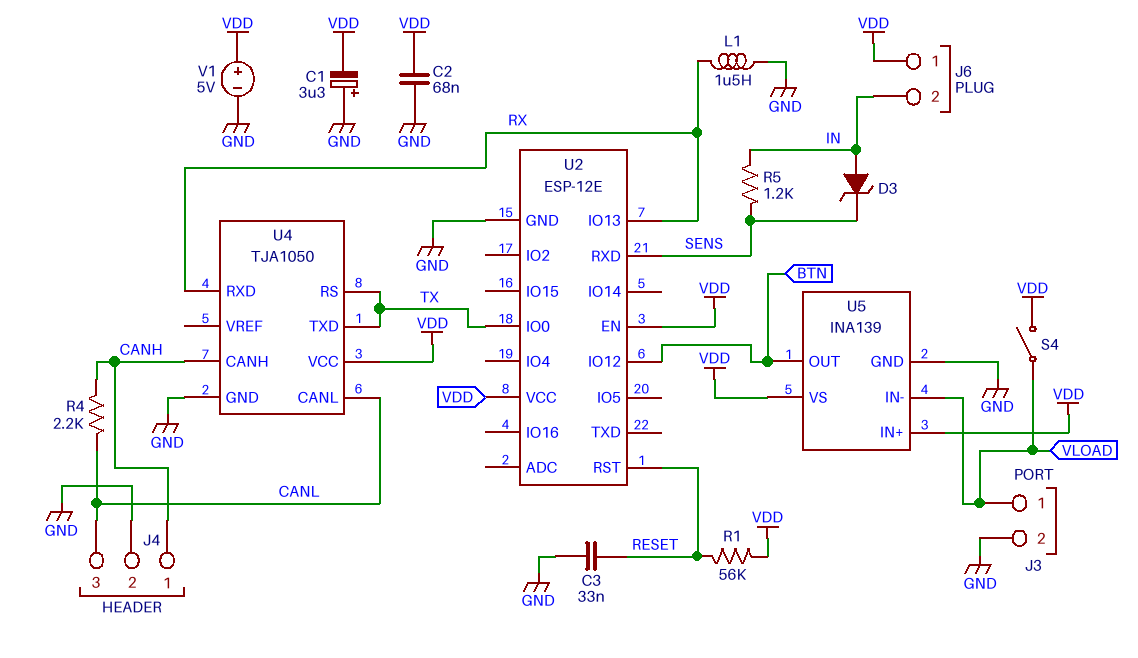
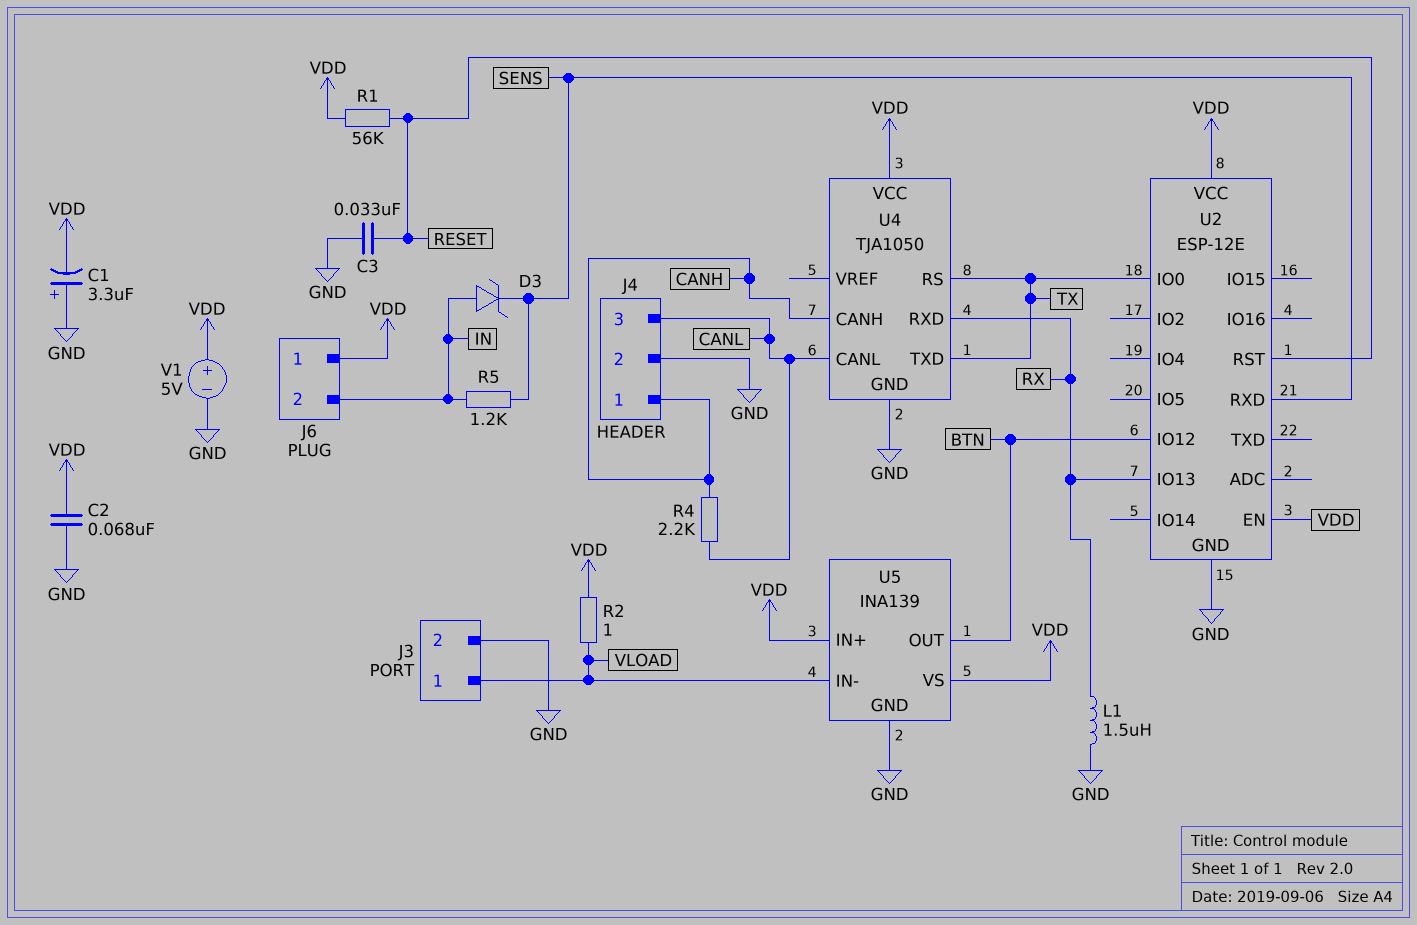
R2: none -> 1 (VDD, VLOAD)
S4: switch (VDD, VLOAD) -> none

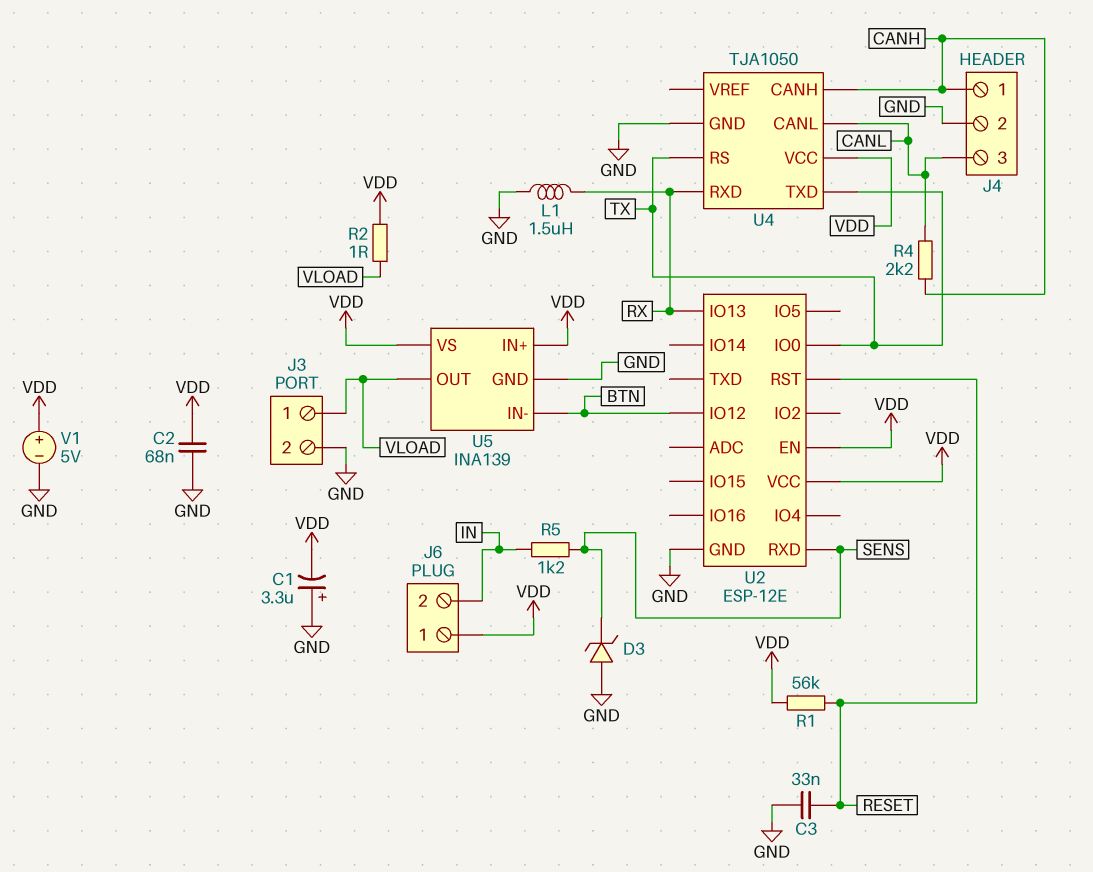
D3: zener (A IN, K SENS) -> zener (A GND, K SENS)
U5 pin IN-: VLOAD -> BTN
U5 pin OUT: BTN -> VLOAD

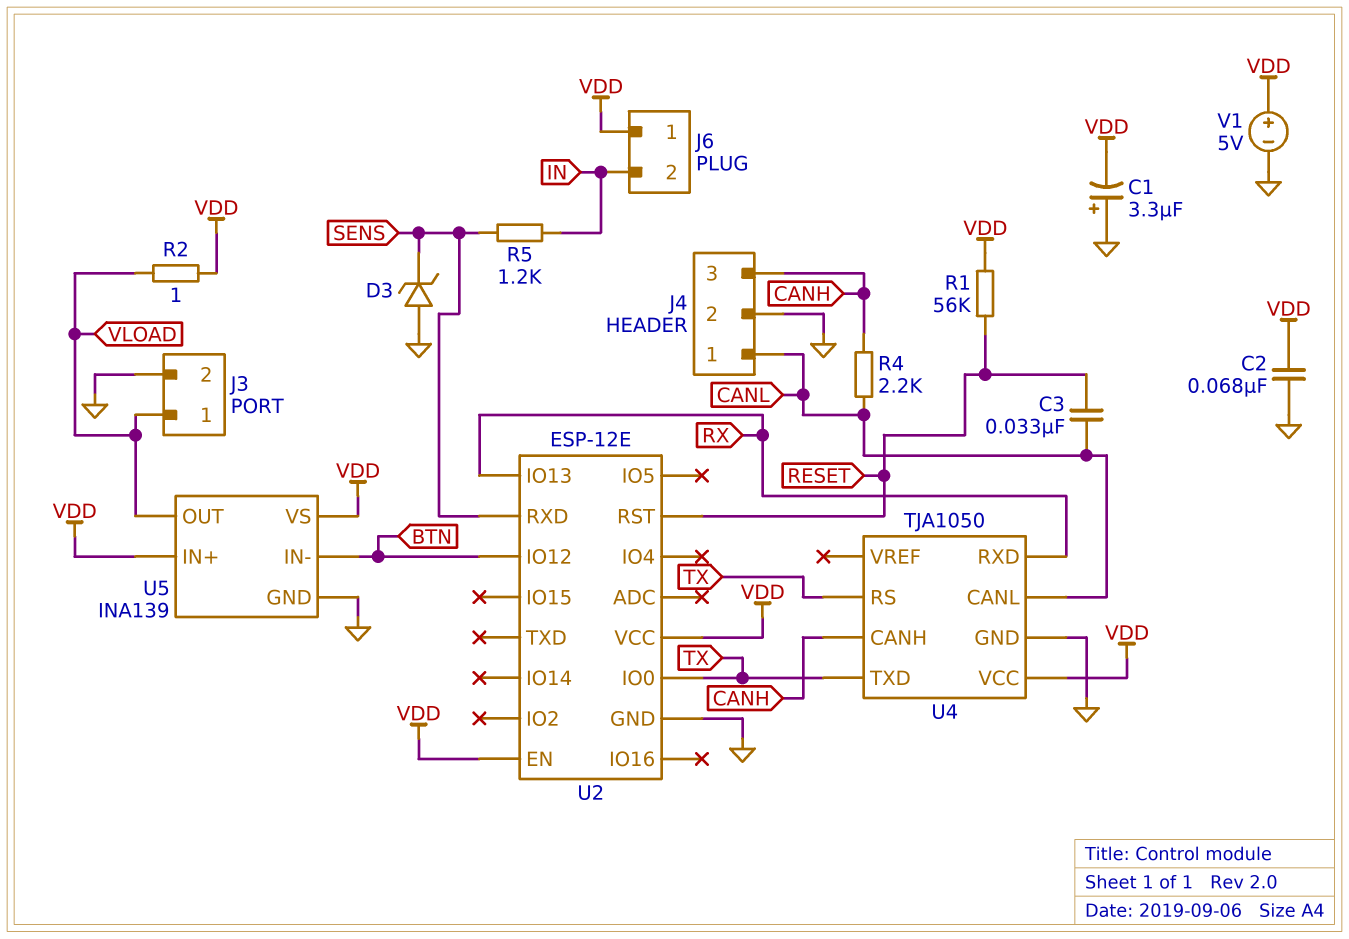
C3: 33nF (GND, RESET) -> 33nF (CANL, RESET)
J4 pin 1: CANH -> CANL
J4 pin 3: CANL -> CANH
L1: 1.5uH (GND, RX) -> none

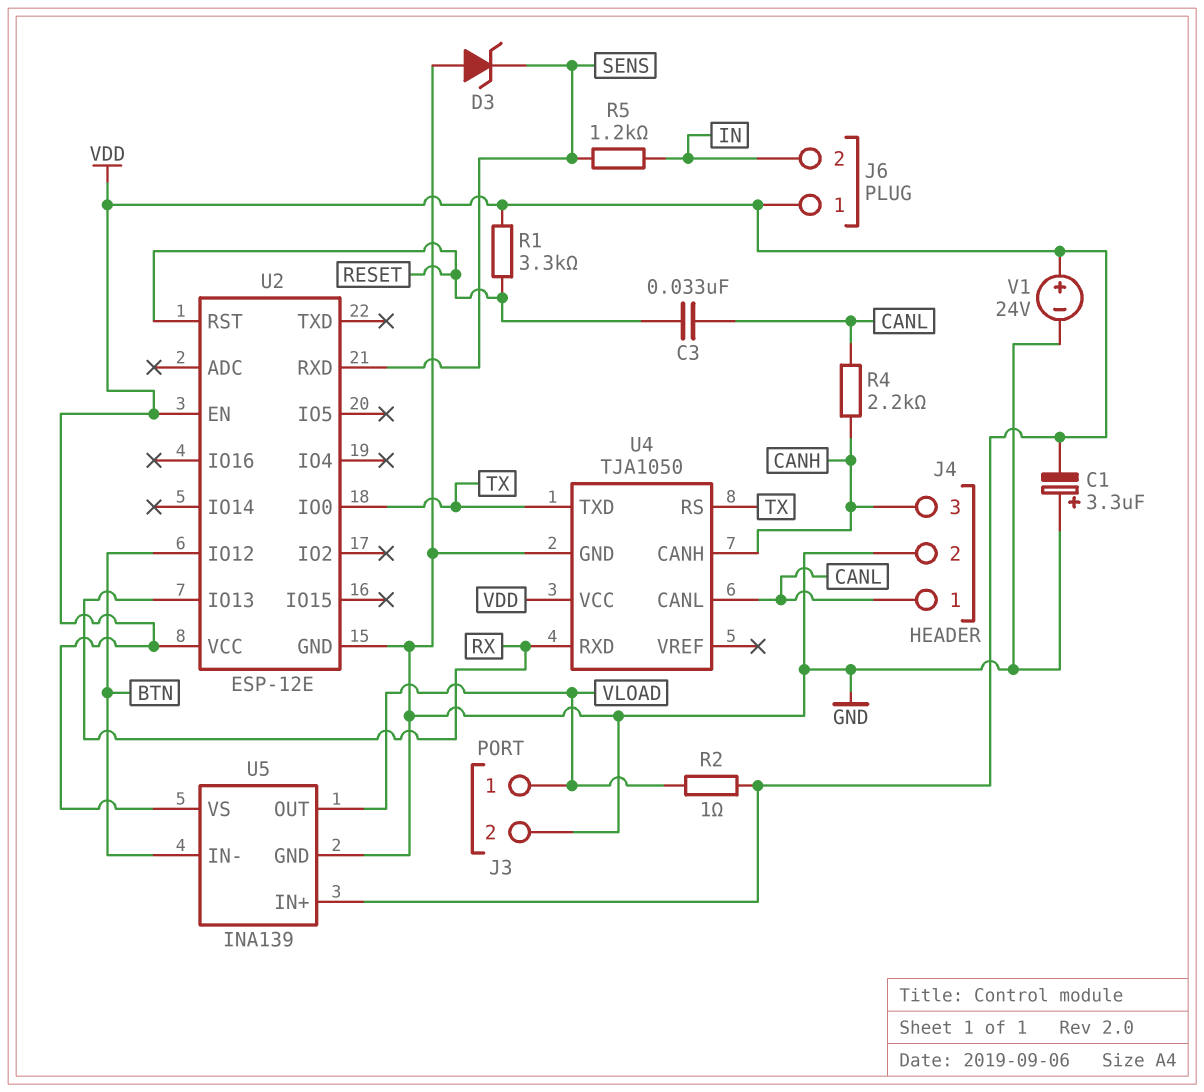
C2: 68nF (GND, VDD) -> none
R1: 56k (RESET, VDD) -> 3.3k (RESET, VDD)
V1: 5V (plus VDD, minus GND) -> 24V (plus VDD, minus GND)

